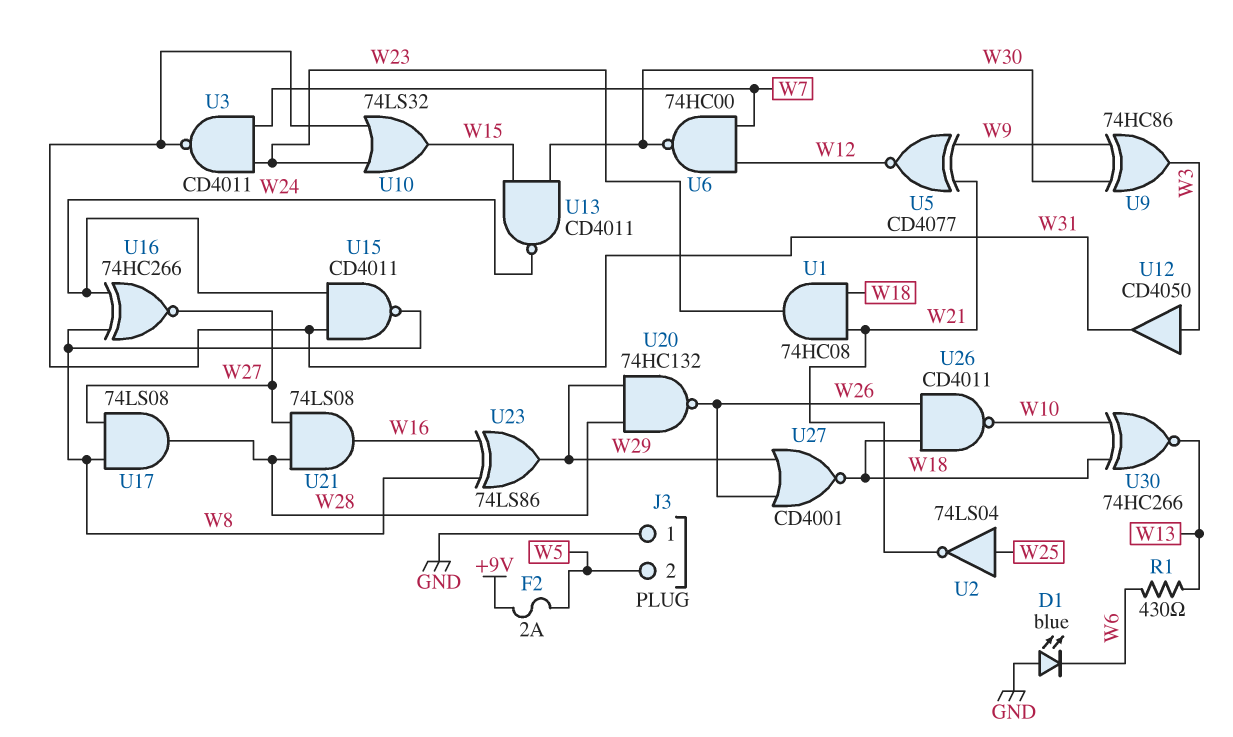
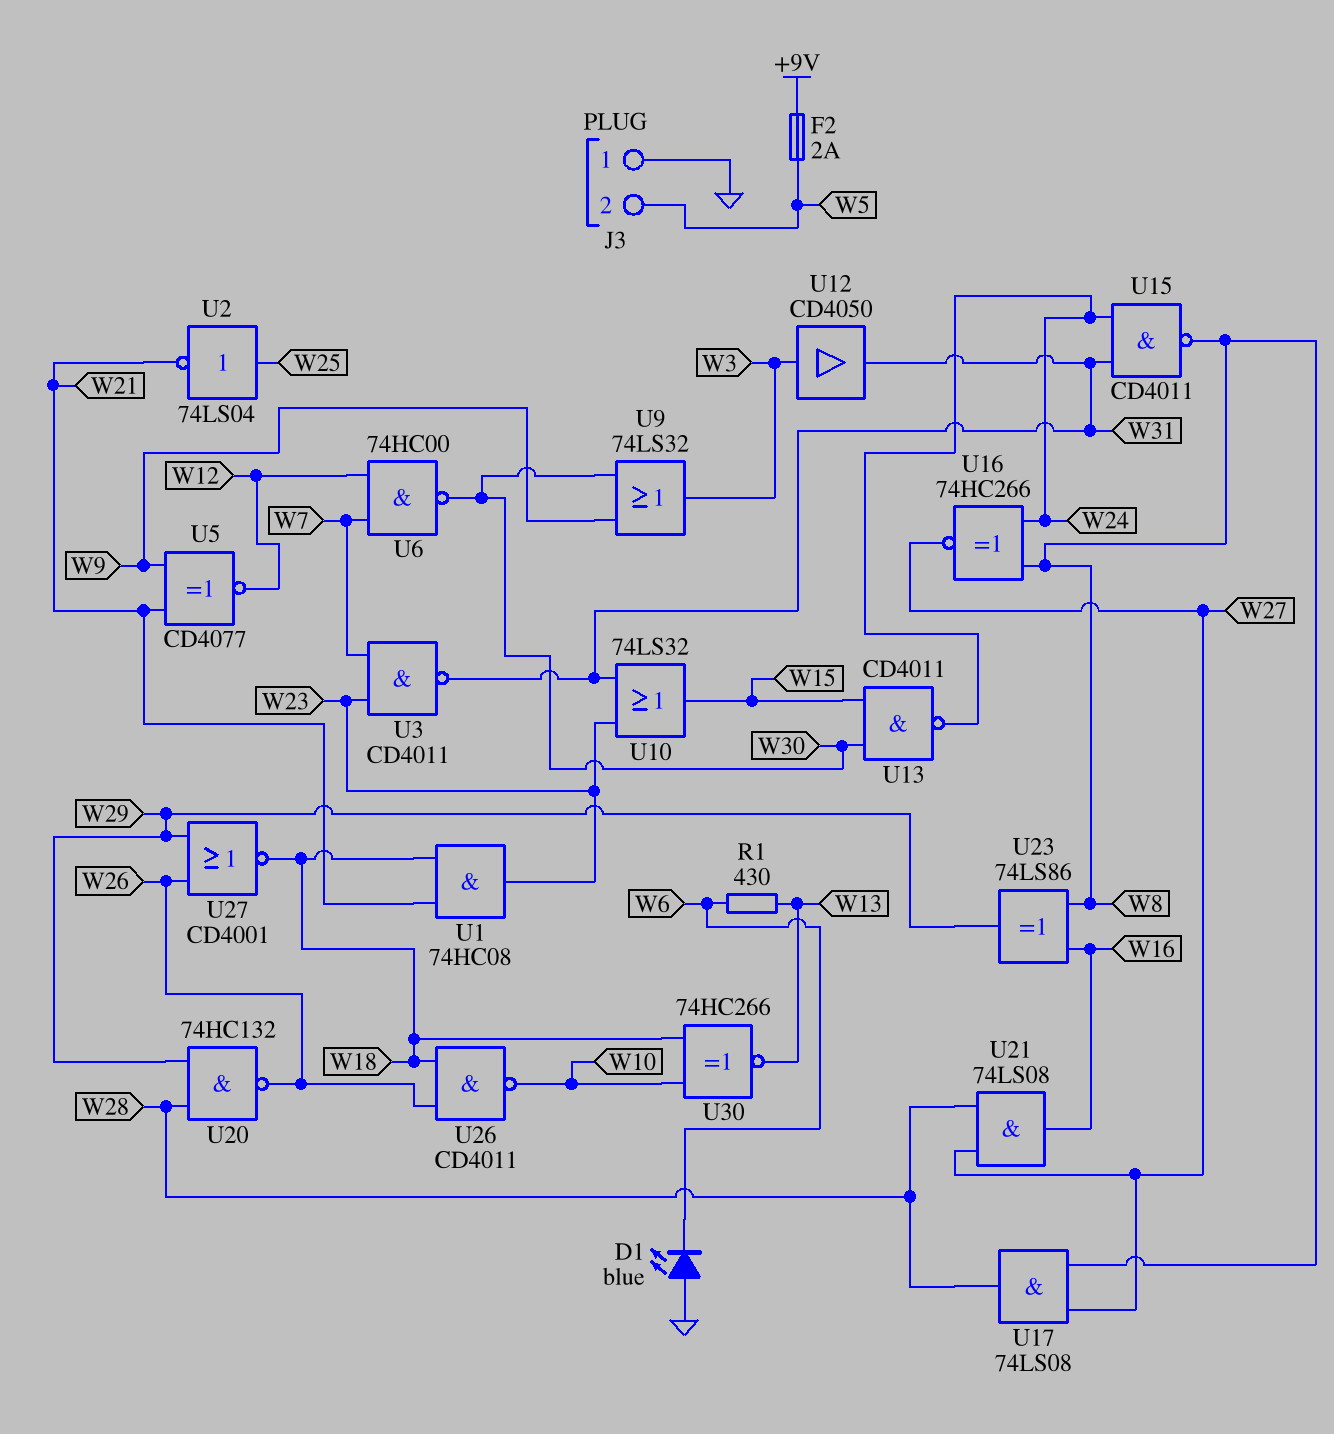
U9: XOR 74HC86 (in W9, in W30, out W3) -> OR 74LS32 (in W9, in W30, out W3)

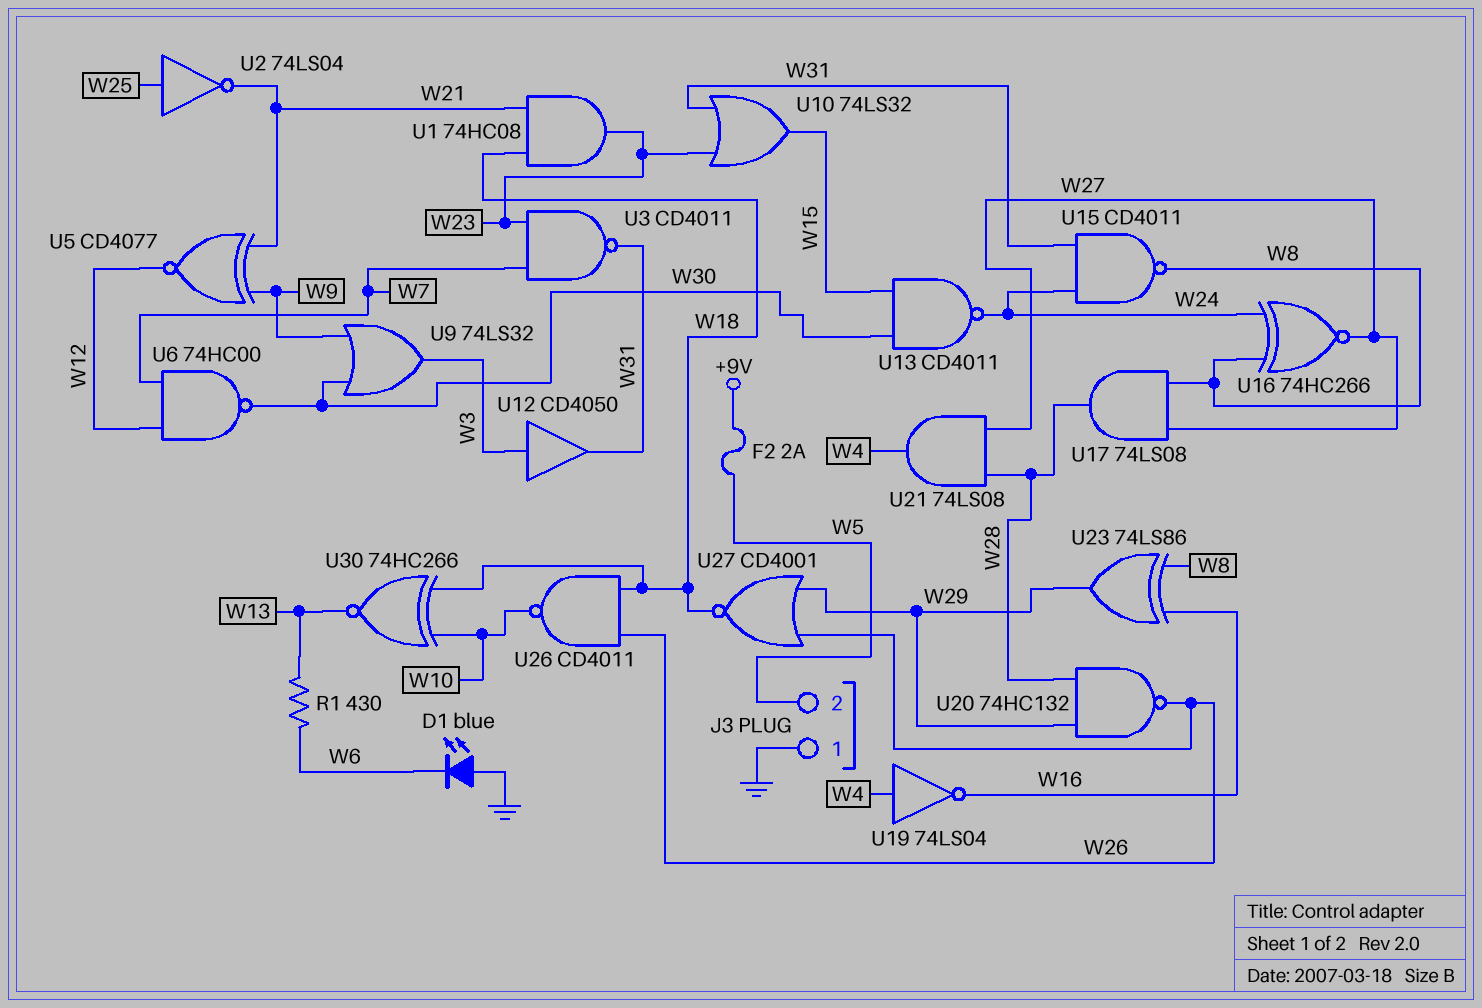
U19: none -> NOT 74LS04 (in W4, out W16)
U21: AND 74LS08 (in W27, in W28, out W16) -> AND 74LS08 (in W27, in W28, out W4)

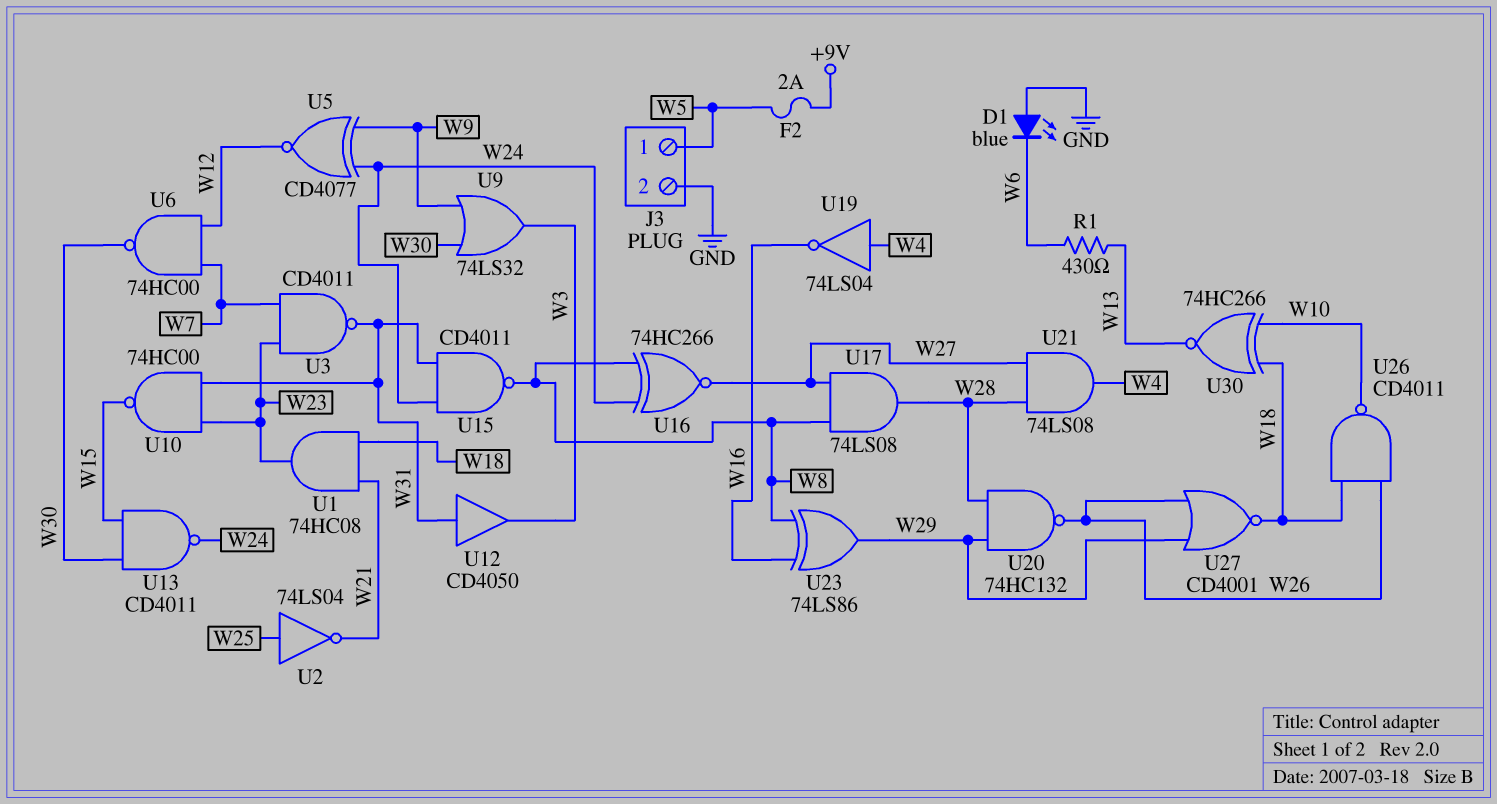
J3 pin 1: GND -> W5
J3 pin 2: W5 -> GND
U5: XNOR CD4077 (in W9, in W21, out W12) -> XNOR CD4077 (in W9, in W24, out W12)
U10: OR 74LS32 (in W23, in W31, out W15) -> NAND 74HC00 (in W23, in W31, out W15)
U12: buffer CD4050 (in W3, out W31) -> buffer CD4050 (in W31, out W3)

